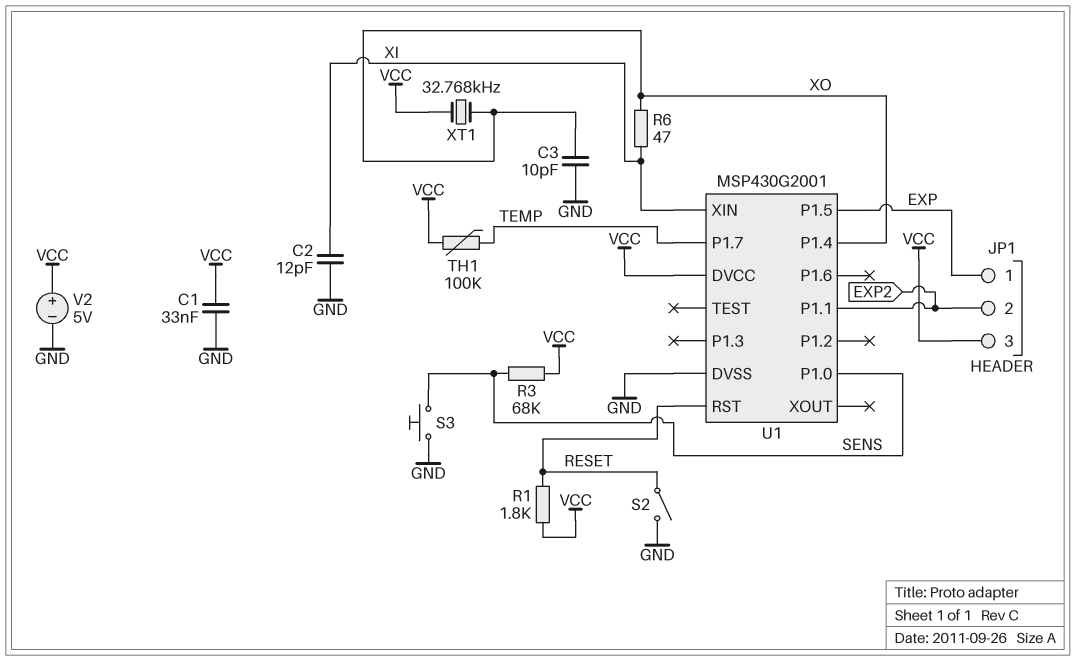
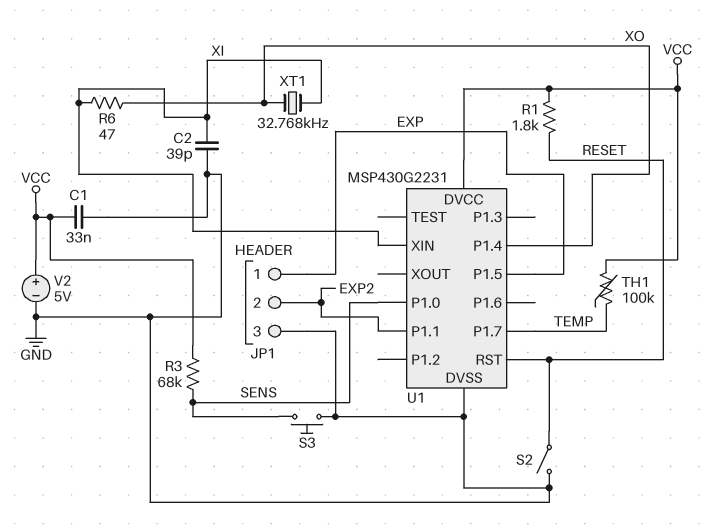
C2: 12pF (GND, XI) -> 39pF (GND, XI)
C3: 10pF (GND, XO) -> none
JP1 pin 3: VCC -> GND
U1: MSP430G2001 -> MSP430G2231
XT1: 32.768kHz (VCC, XO) -> 32.768kHz (XI, XO)

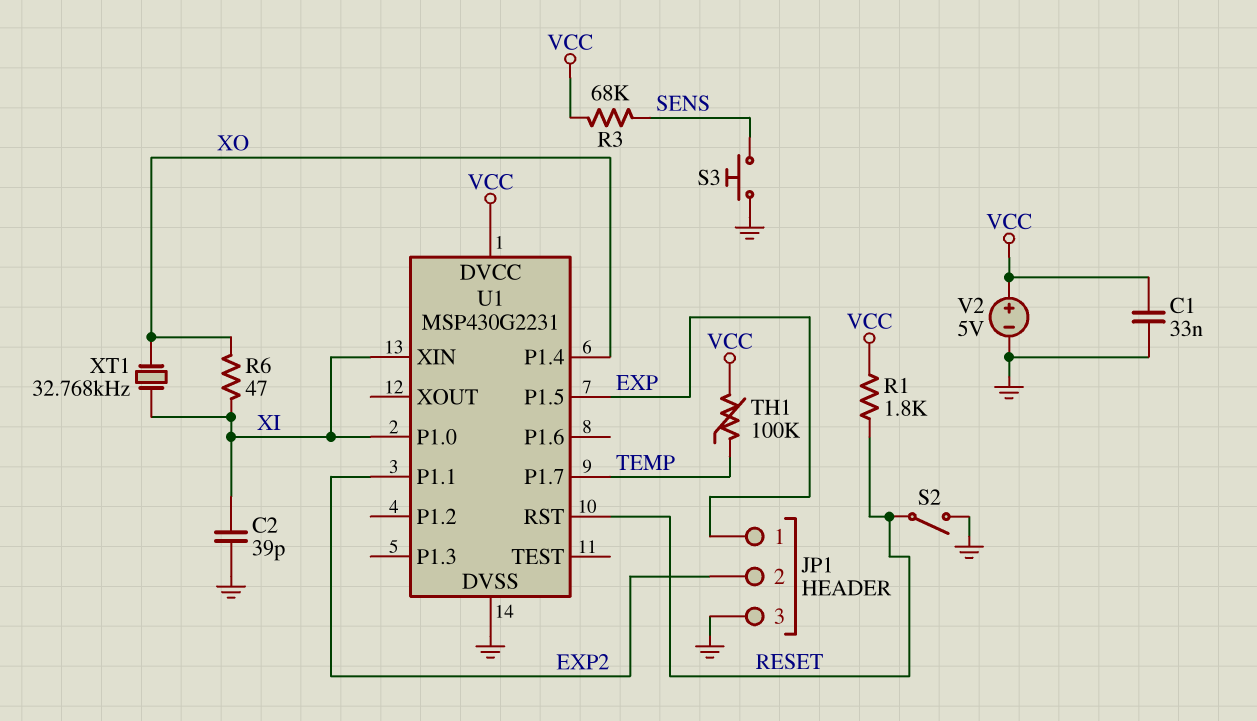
U1 pin P1.0: SENS -> XI

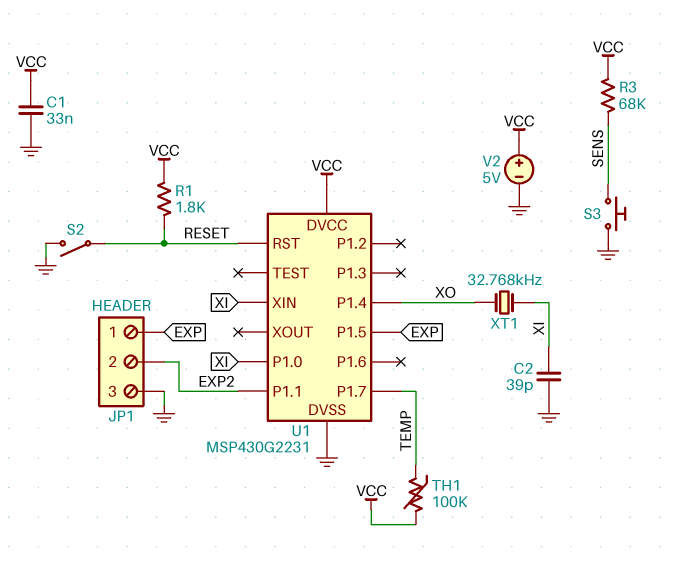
R6: 47 (XI, XO) -> none

